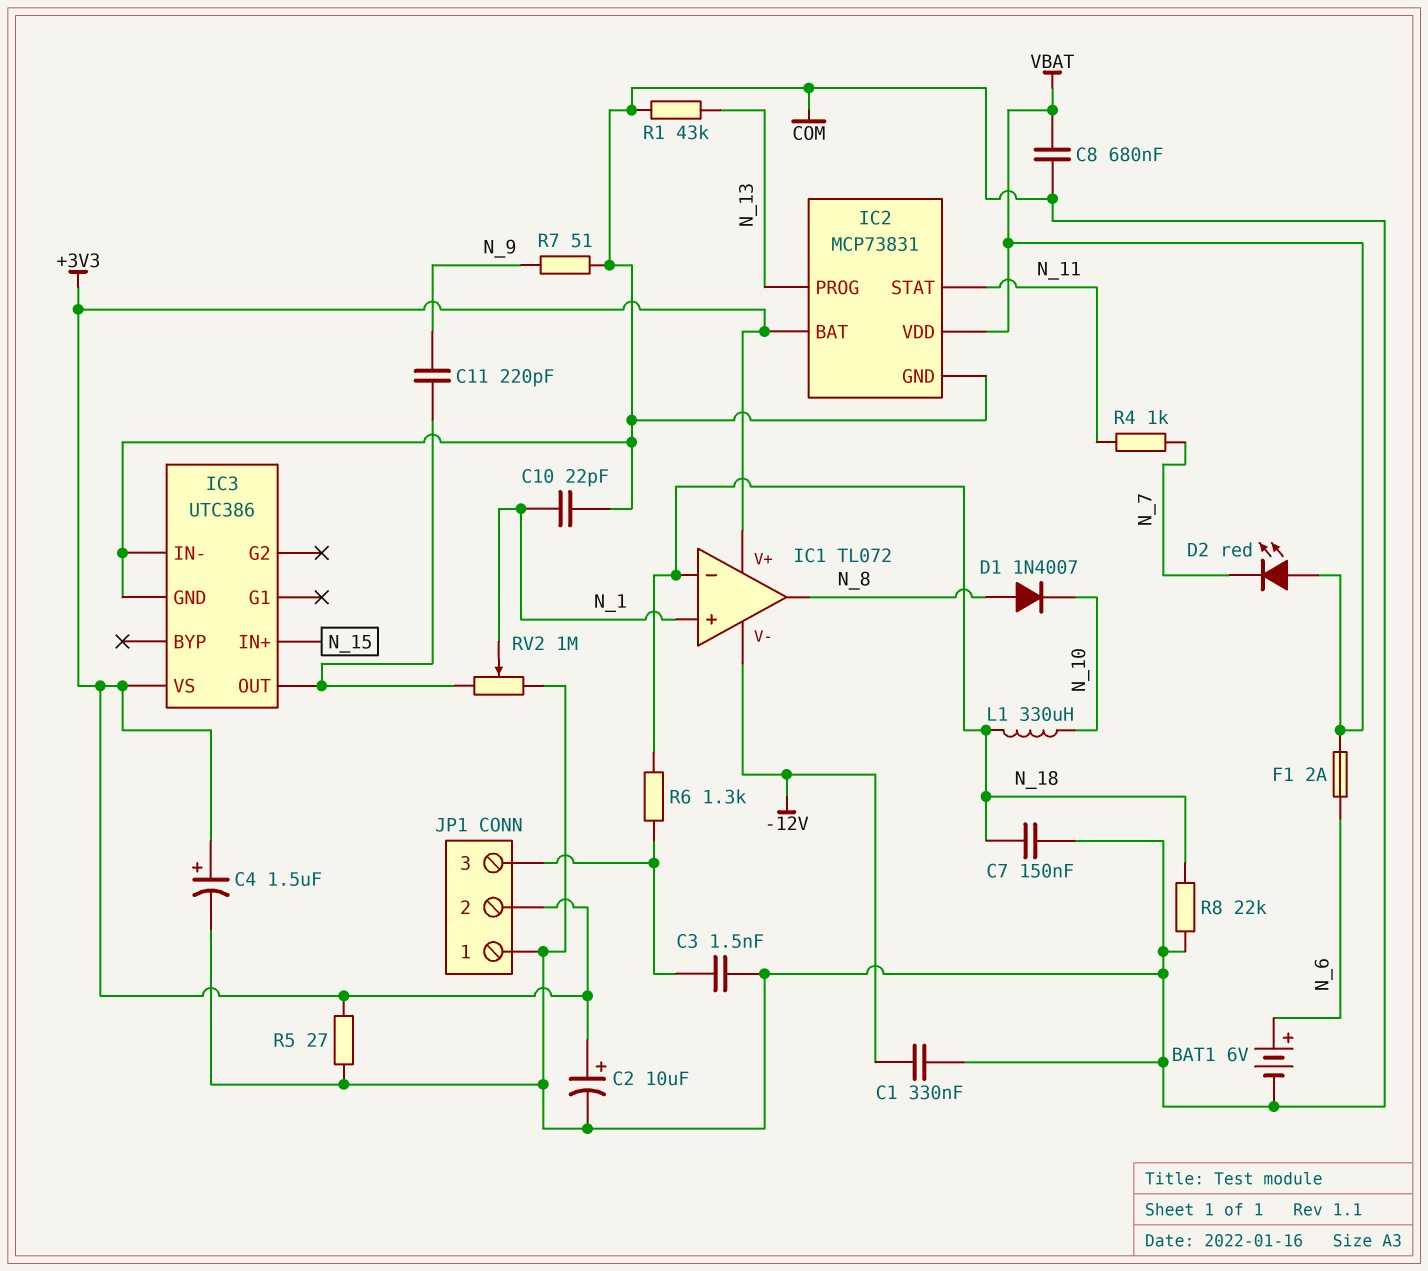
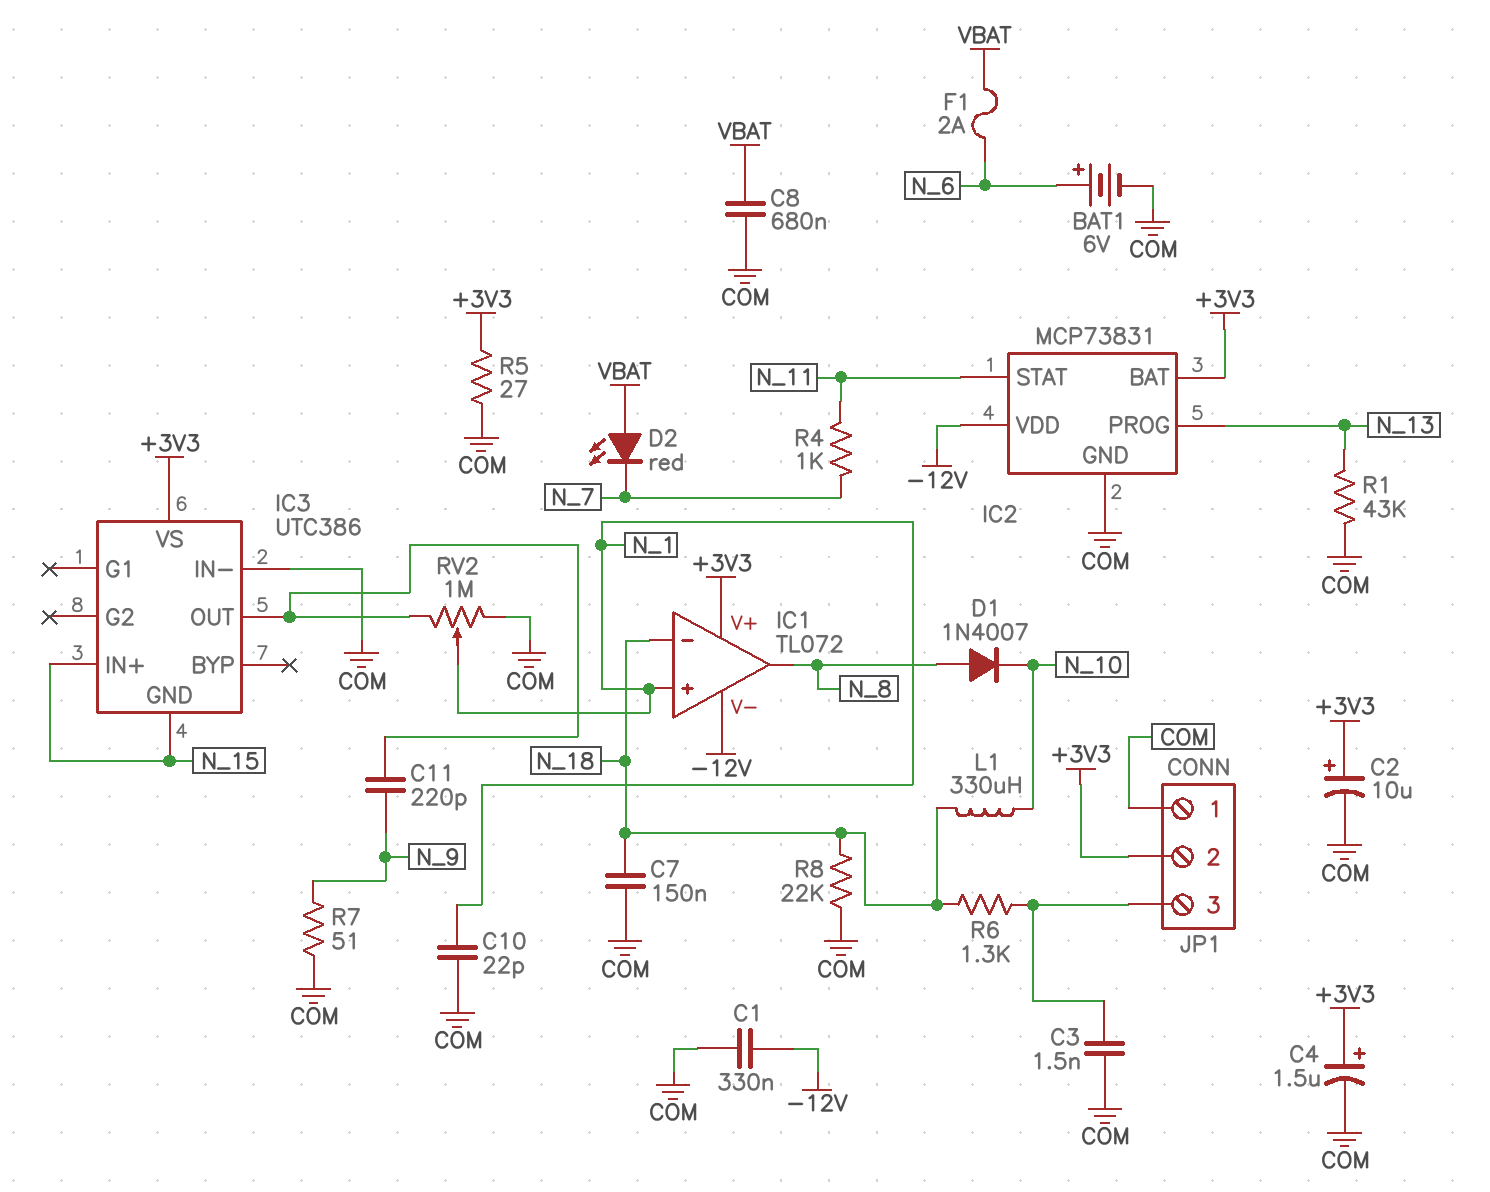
IC2 pin VDD: VBAT -> -12V
IC3 pin GND: COM -> N_15

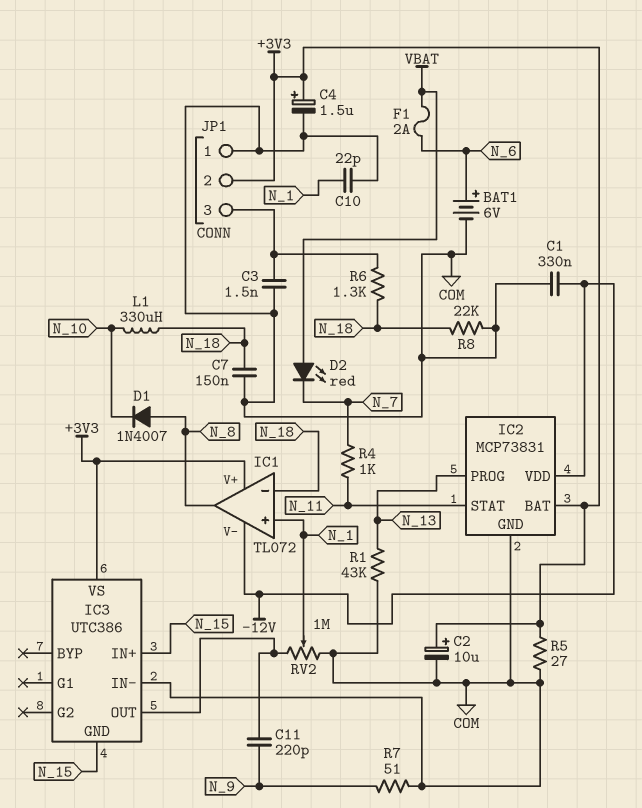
C8: 680nF (COM, VBAT) -> none

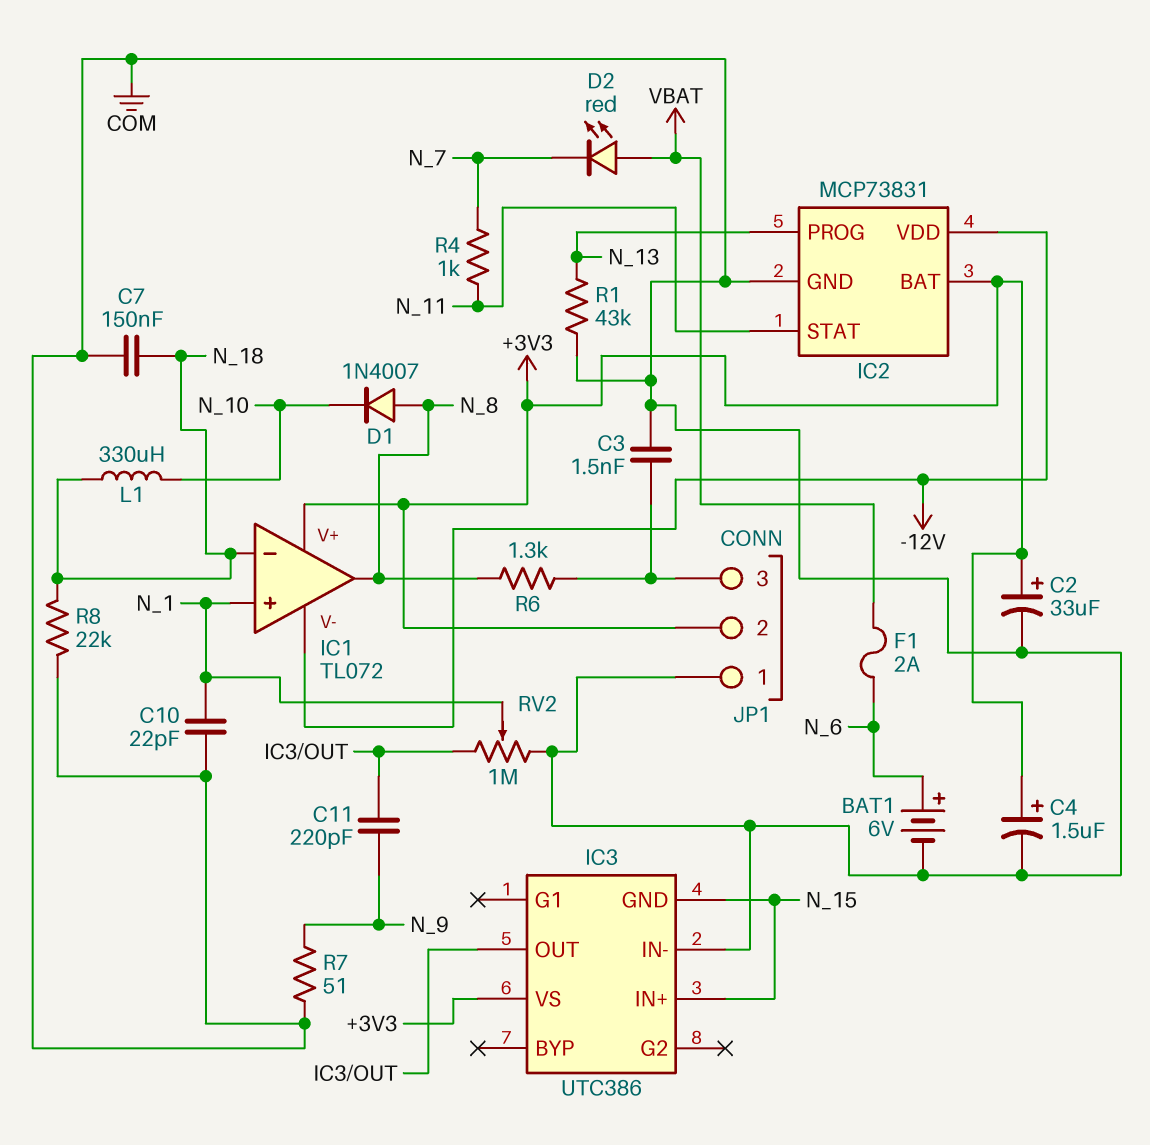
C1: 330nF (-12V, COM) -> none
C2: 10uF (plus +3V3, minus COM) -> 33uF (plus +3V3, minus COM)
R5: 27 (+3V3, COM) -> none
R6: 1.3k (JP1/3, N_18) -> 1.3k (JP1/3, N_8)

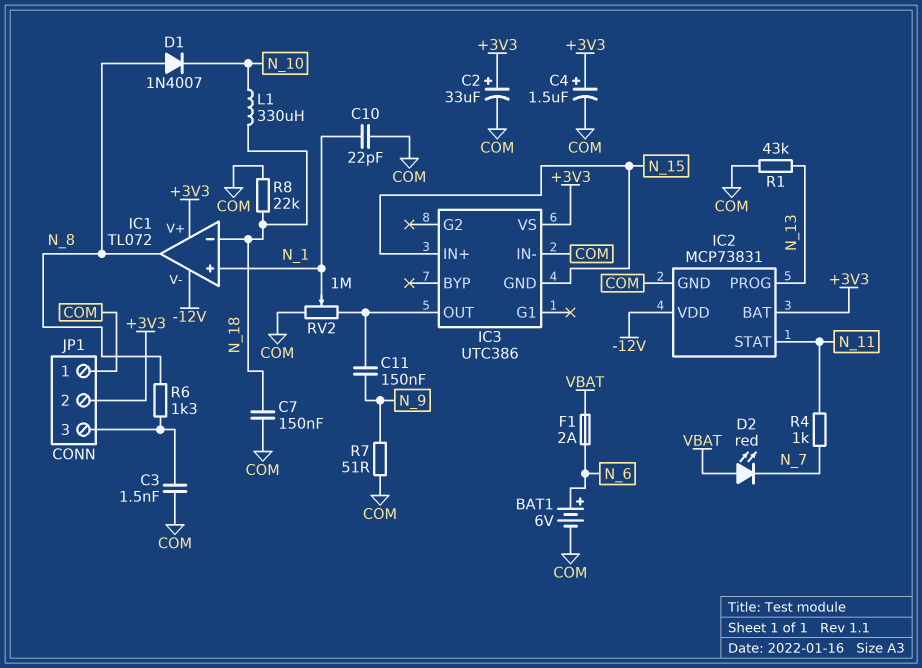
C11: 220pF (IC3/OUT, N_9) -> 150nF (IC3/OUT, N_9)

